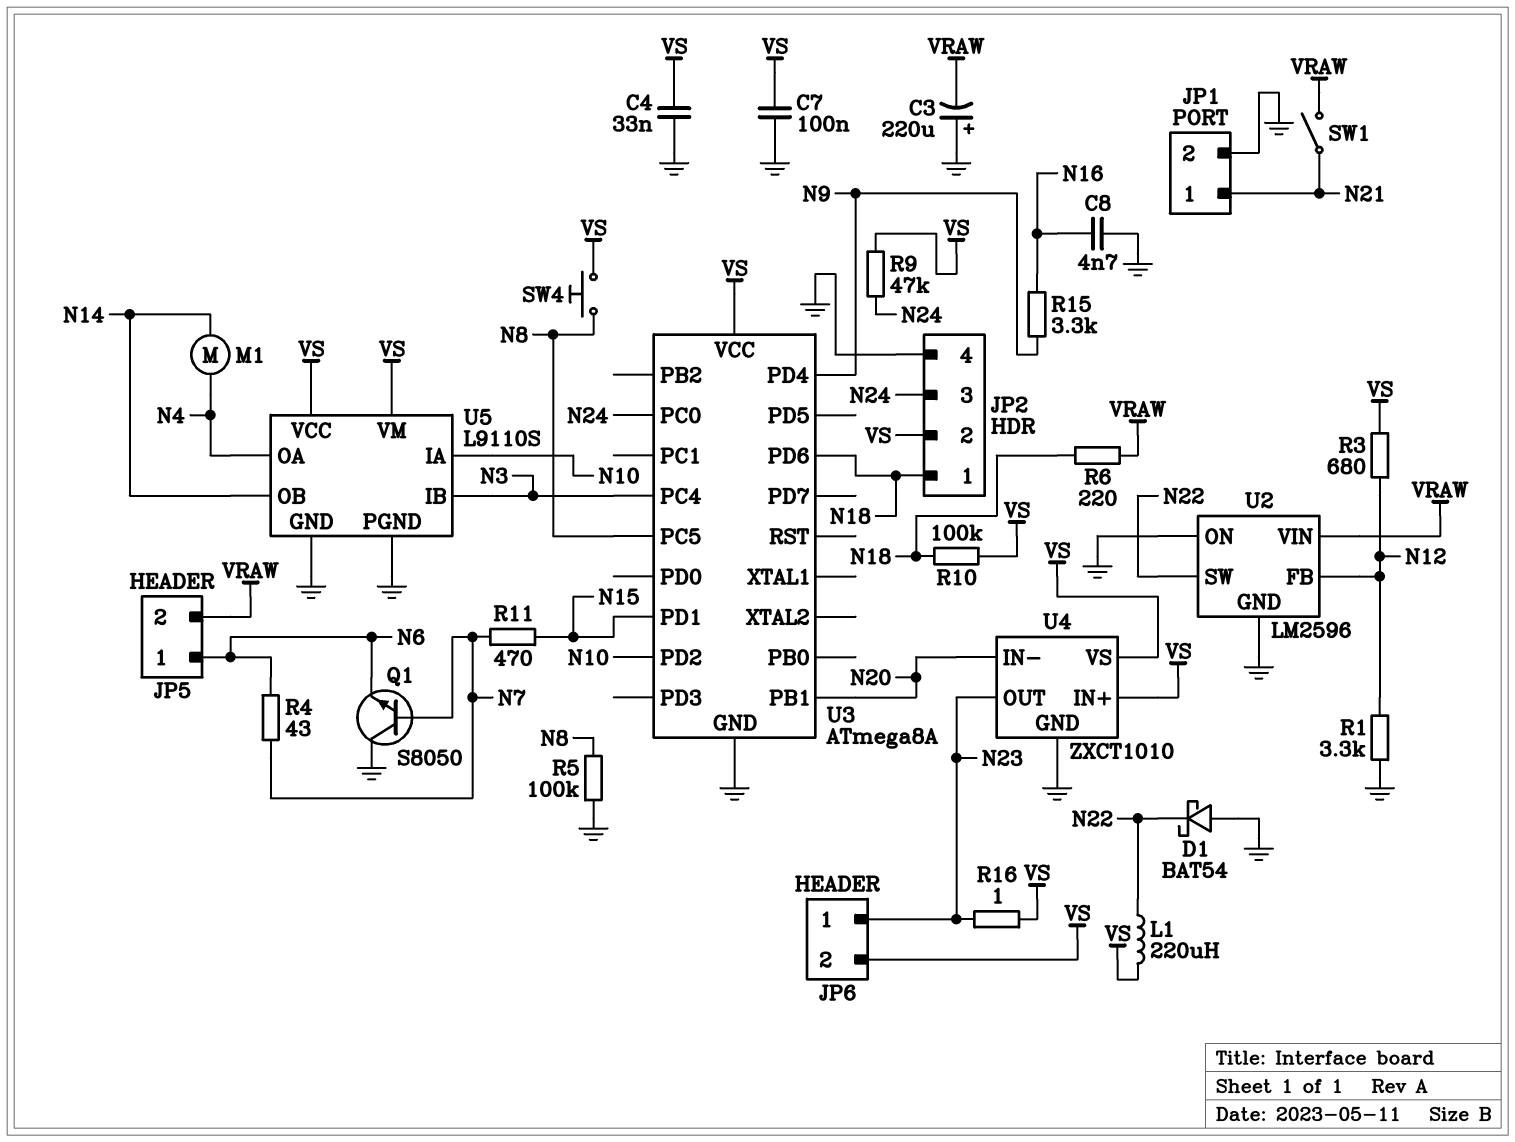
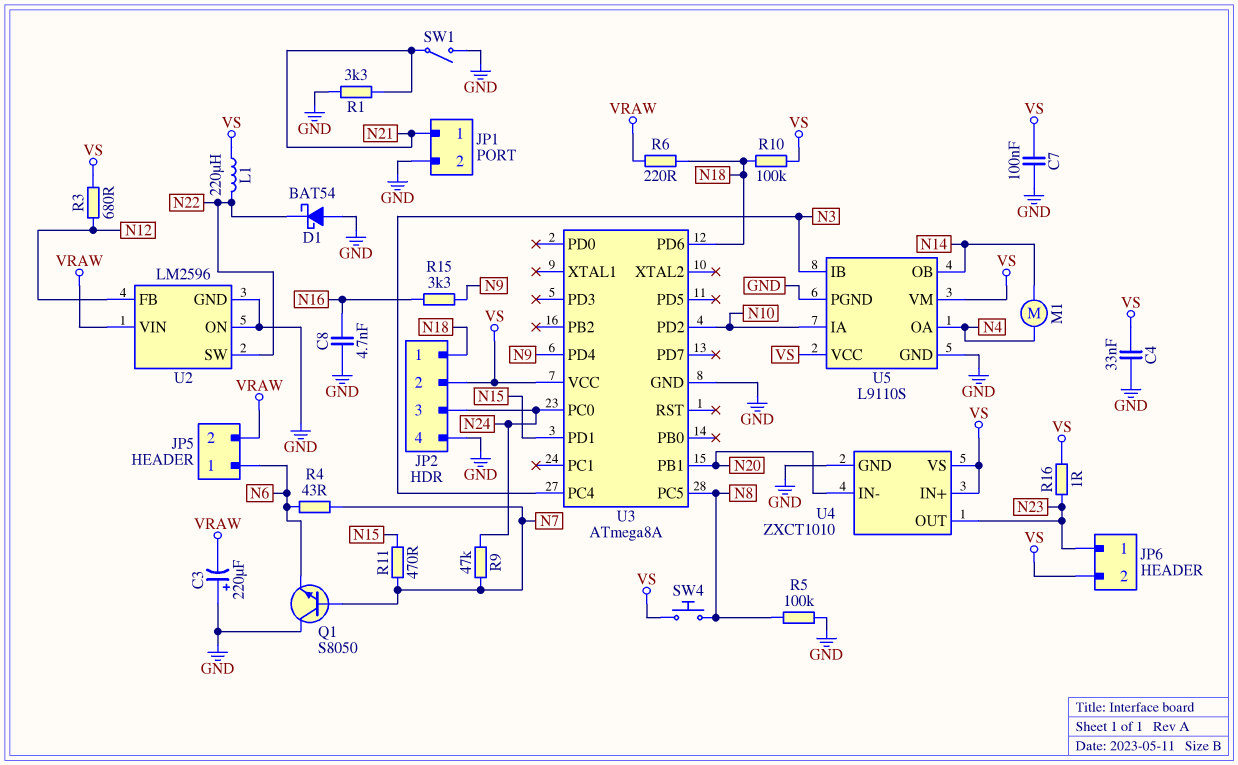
R1: 3.3k (GND, N12) -> 3.3k (GND, N21)
R9: 47k (N24, VS) -> 47k (N7, N24)
SW1: switch (N21, VRAW) -> switch (GND, N21)

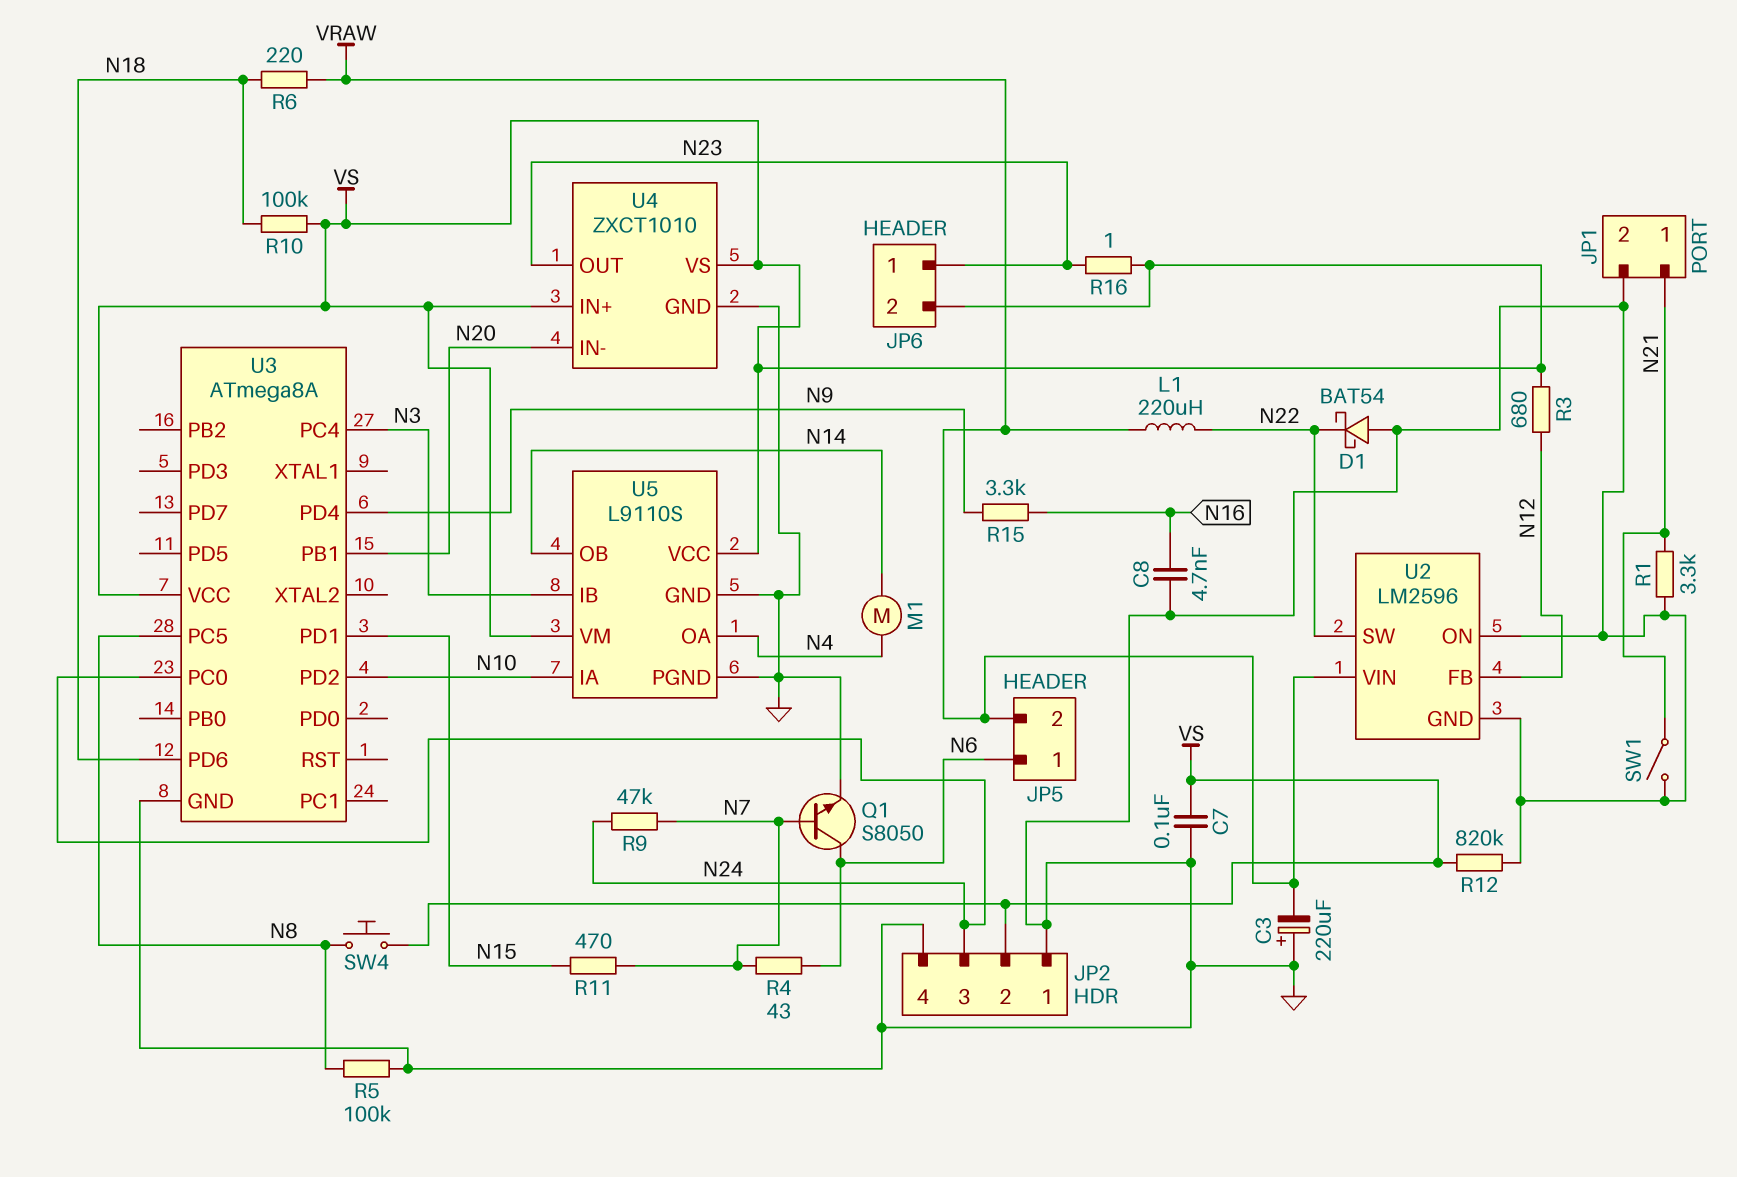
C4: 33nF (GND, VS) -> none
JP2 pin 1: N18 -> GND
L1: 220uH (N22, VS) -> 220uH (N22, VRAW)
Q1: NPN S8050 (B N7, C GND, E N6) -> NPN S8050 (B N7, C N6, E GND)
R12: none -> 820k (GND, VS)

